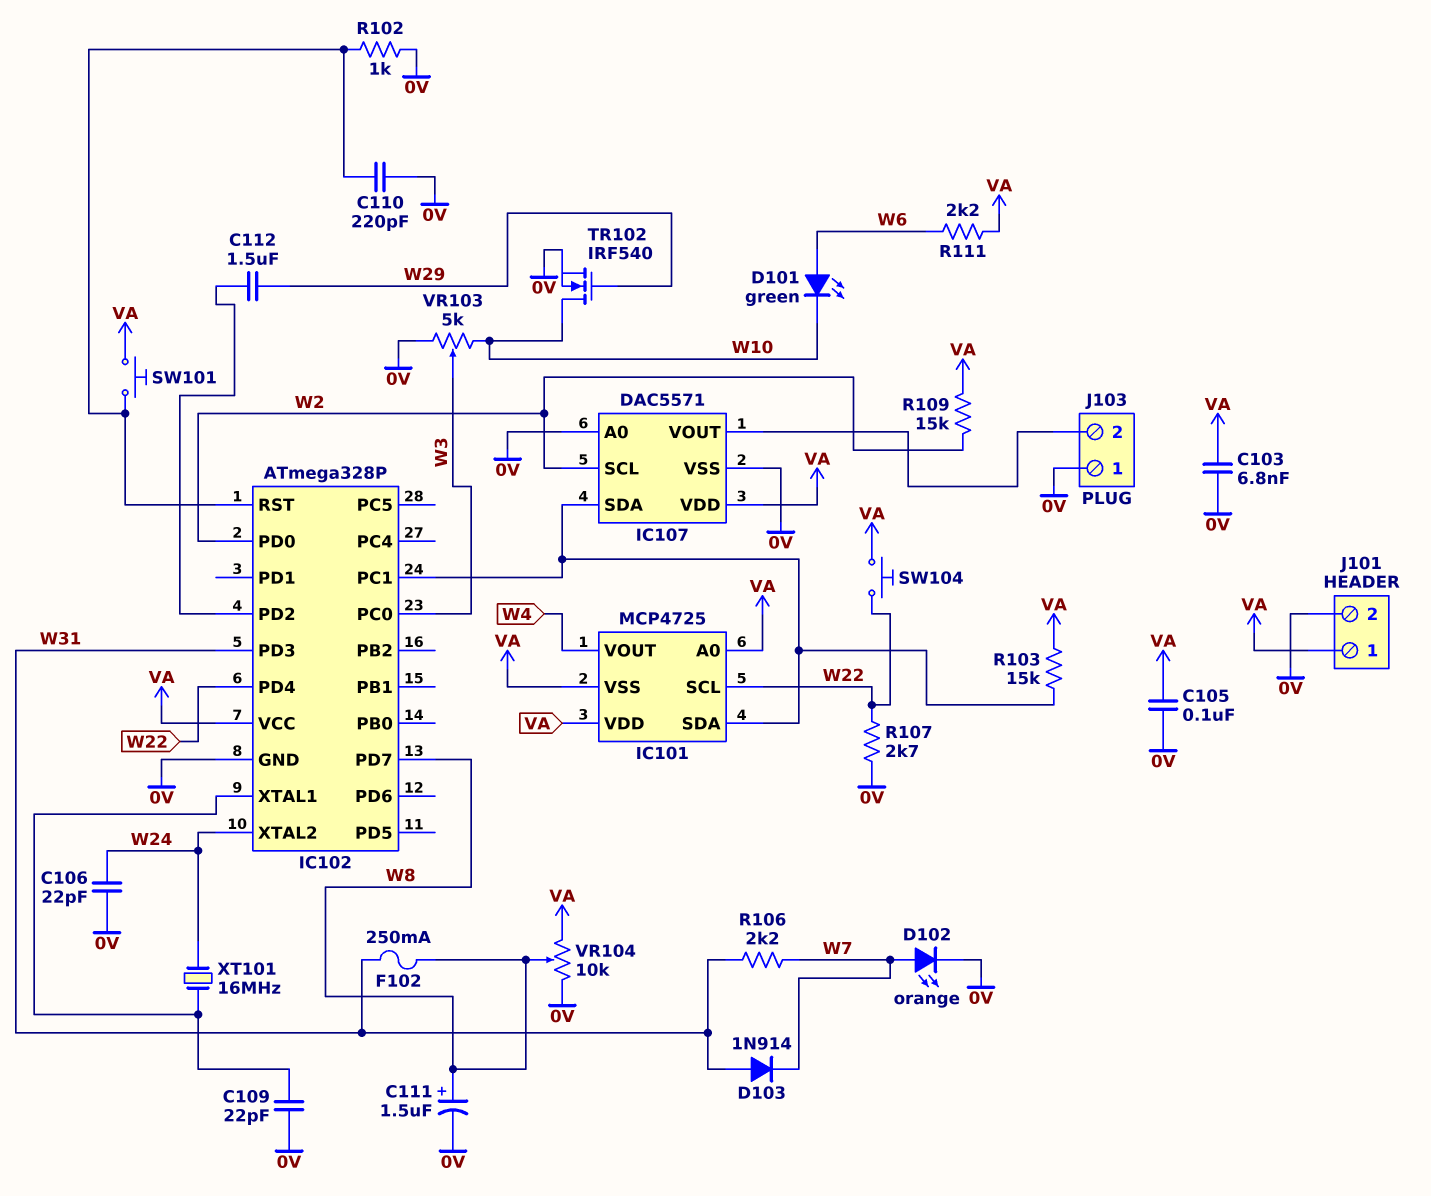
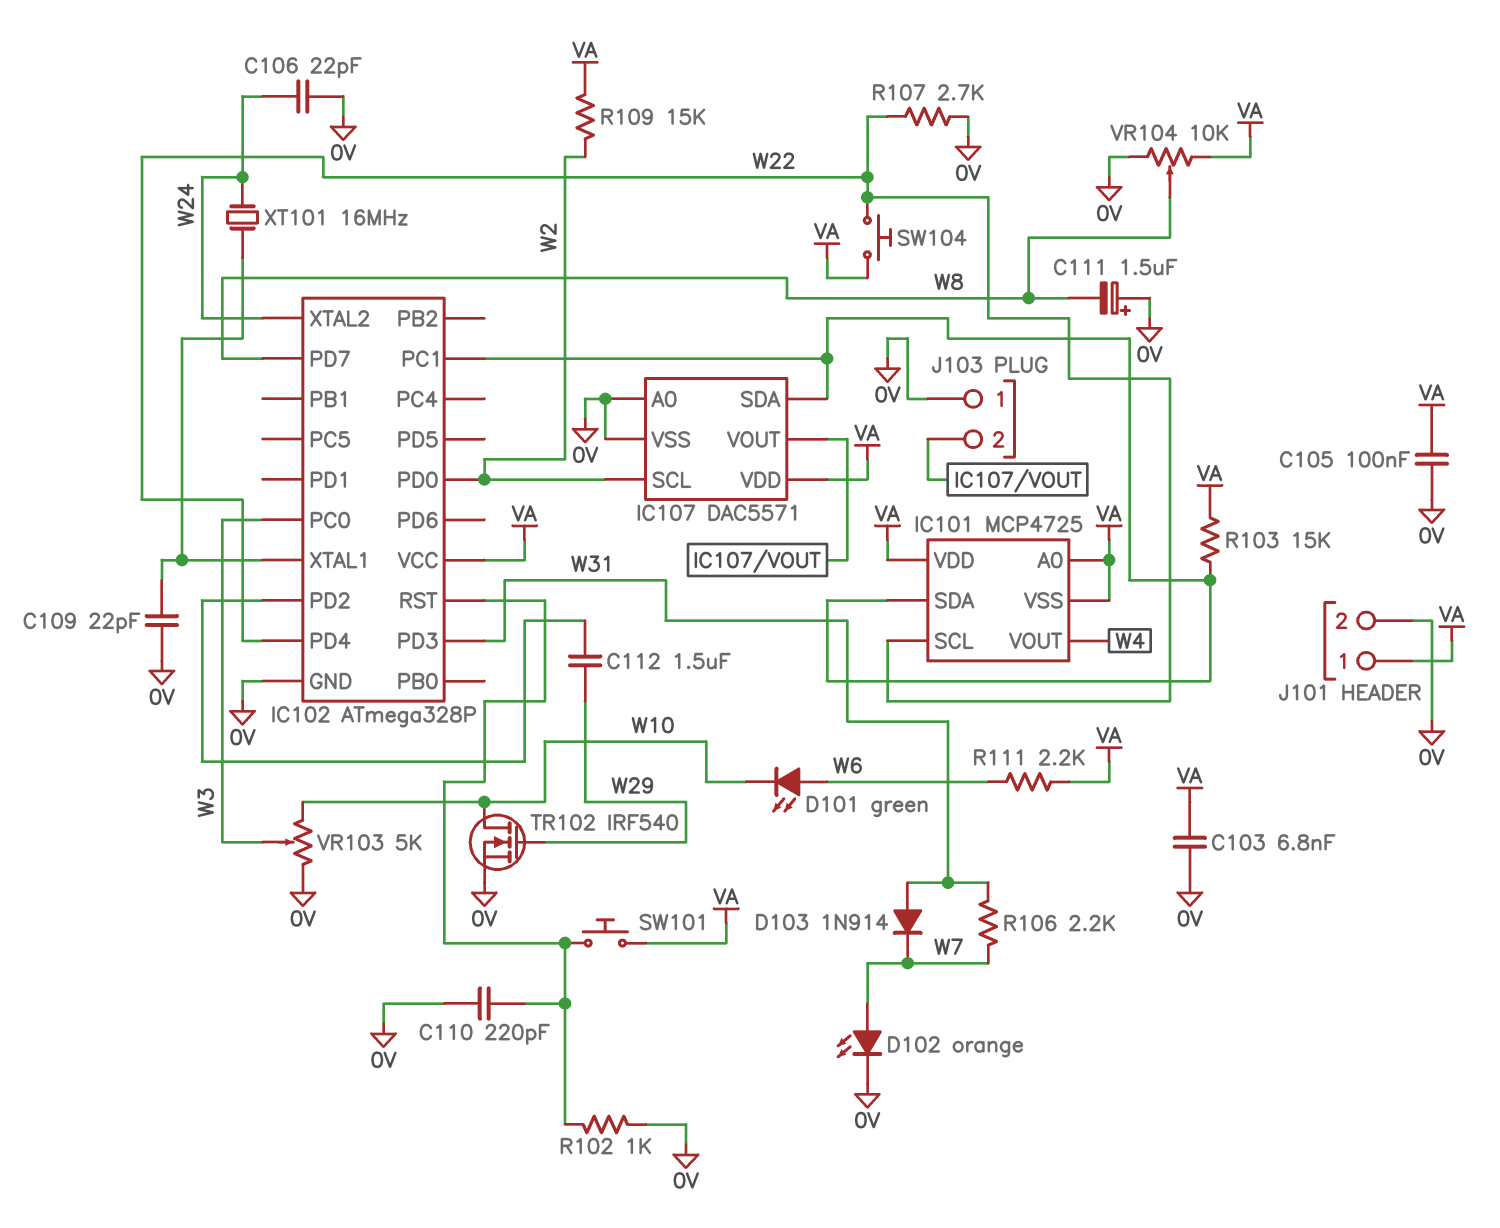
C111: 1.5uF (plus W8, minus 0V) -> 1.5uF (plus 0V, minus W8)
F102: 250mA (W8, W31) -> none

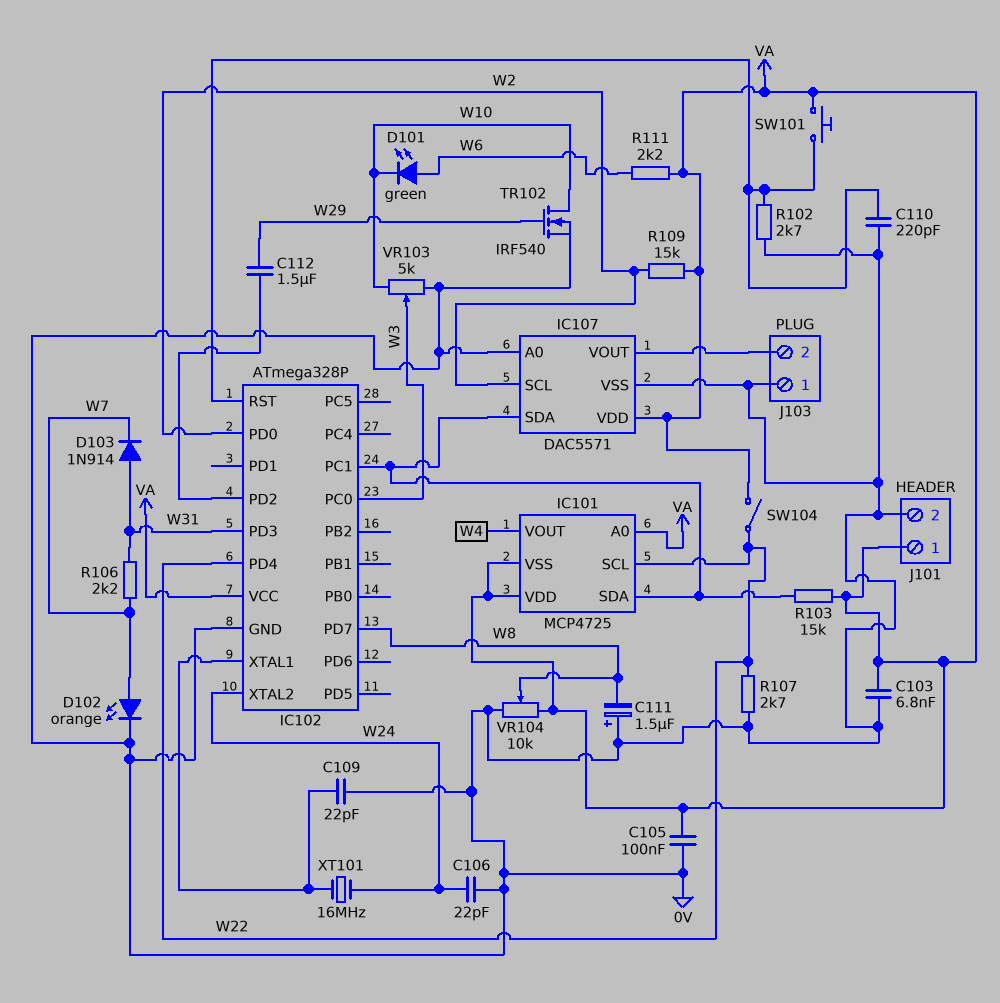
R102: 1k (0V, IC102/RST) -> 2.7k (0V, IC102/RST)
SW104: button (VA, W22) -> switch (VA, W22)

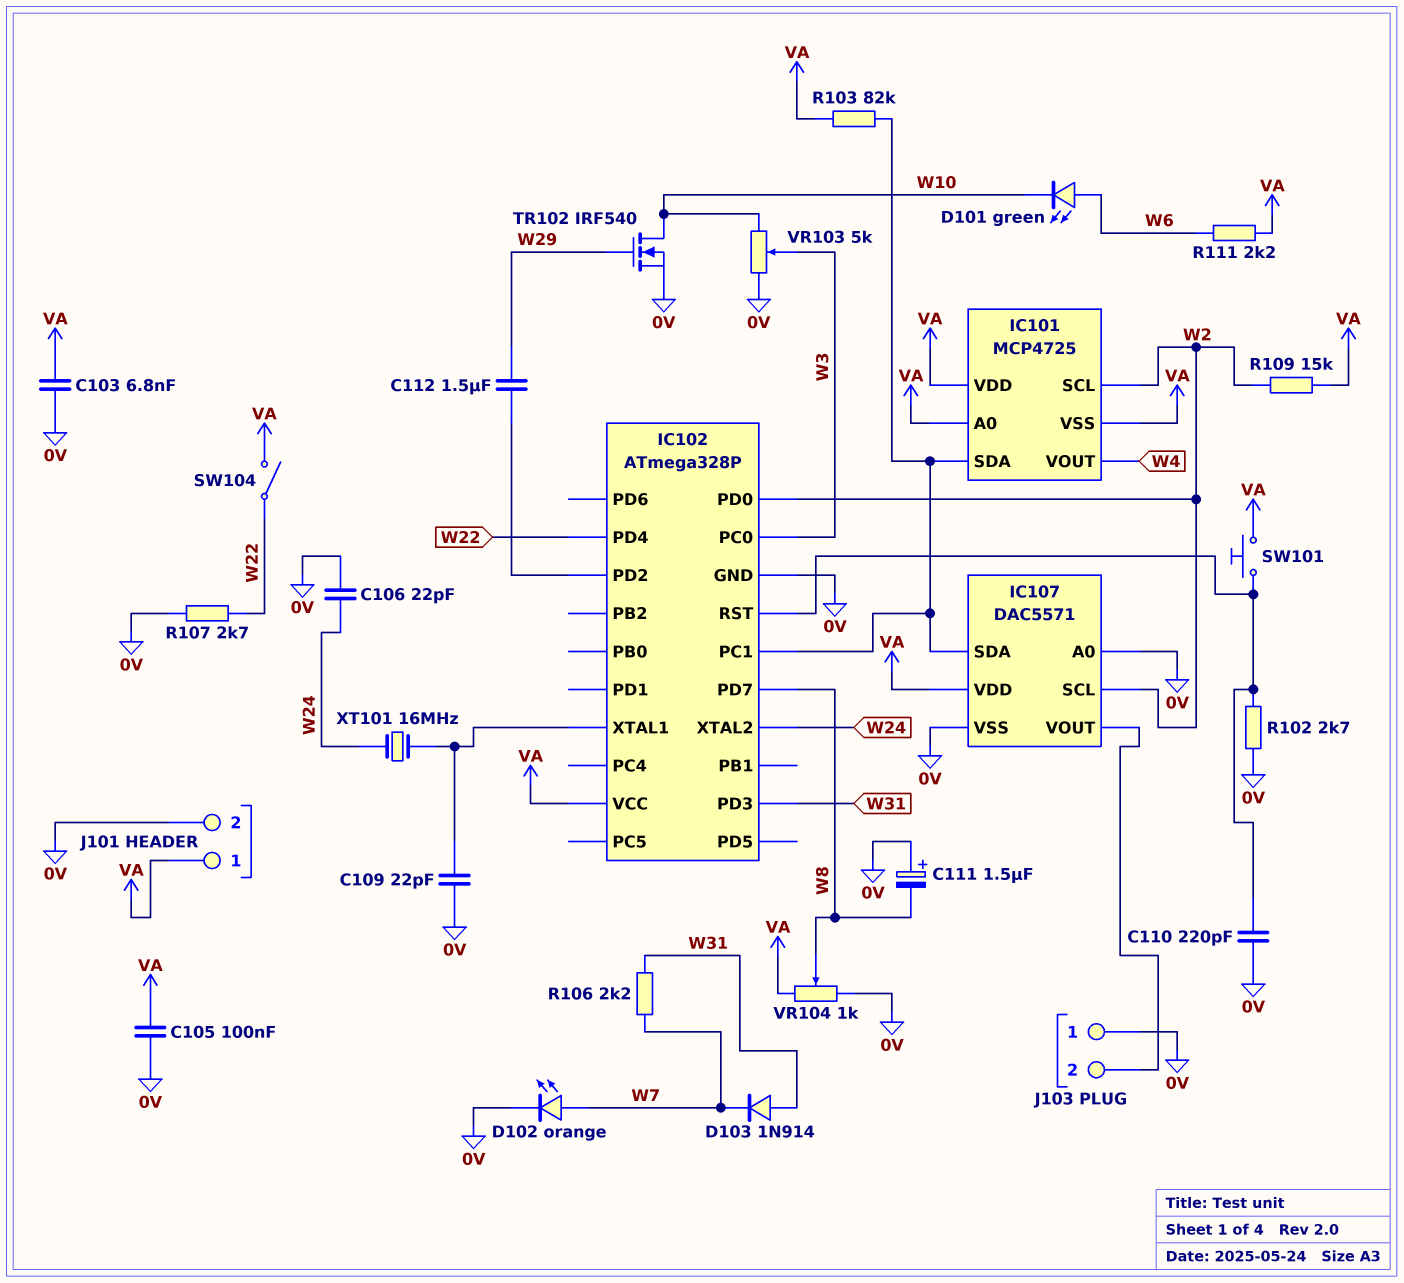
IC101 pin SCL: W22 -> W2
R103: 15k (IC101/SDA, VA) -> 82k (IC101/SDA, VA)
VR104: 10k (0V, VA, wiper W8) -> 1k (0V, VA, wiper W8)

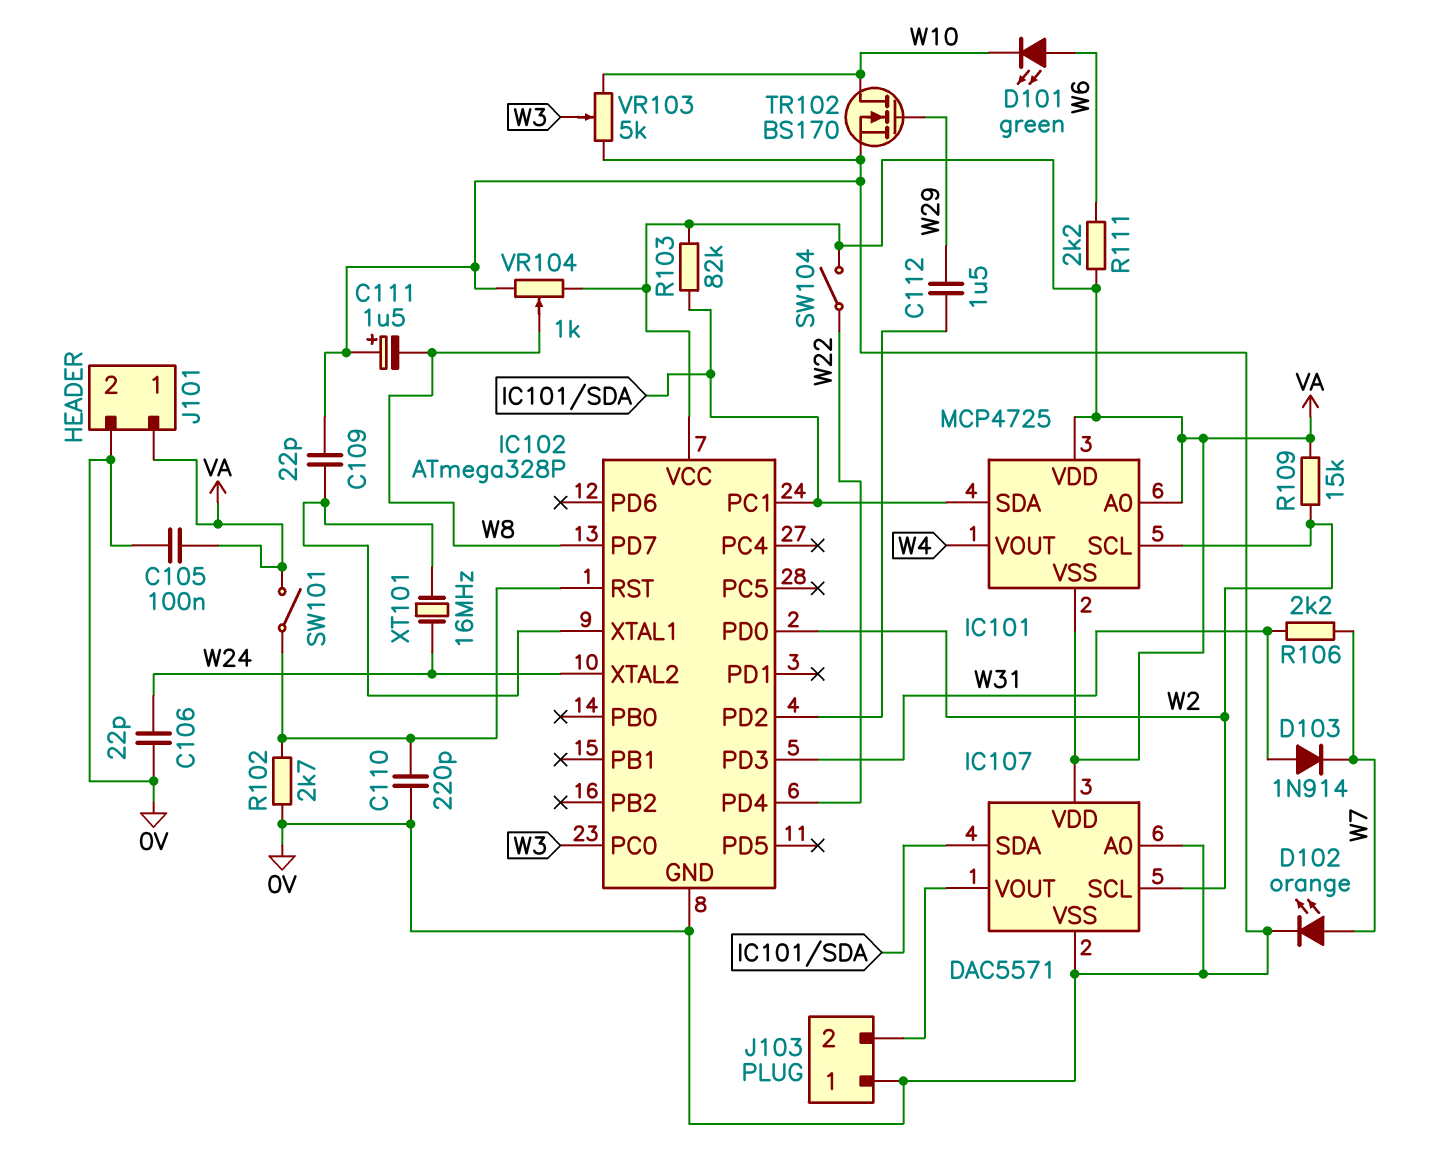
C103: 6.8nF (0V, VA) -> none
R107: 2.7k (0V, W22) -> none
SW101: button (IC102/RST, VA) -> switch (IC102/RST, VA)
TR102: NMOS IRF540 (G W29, D W10, S 0V) -> NMOS BS170 (G W29, D W10, S 0V)

